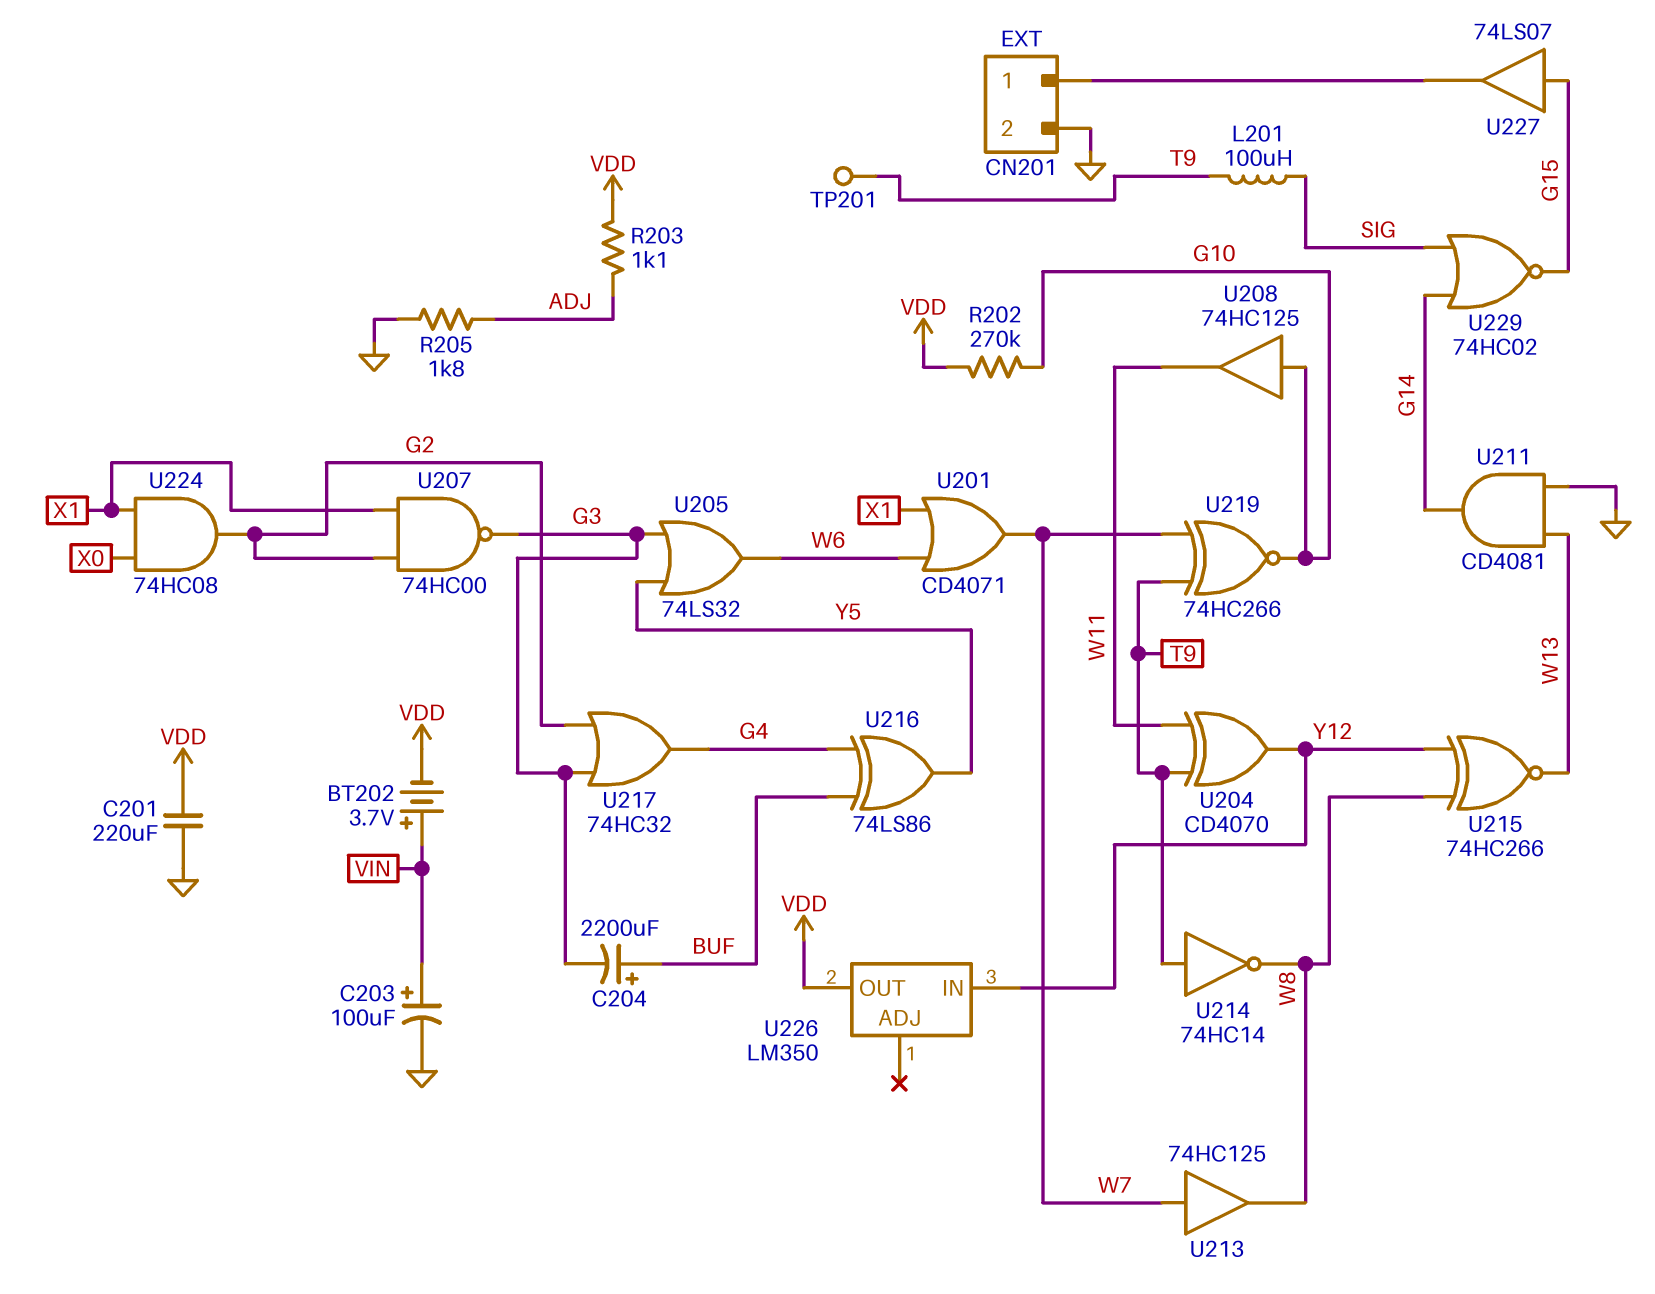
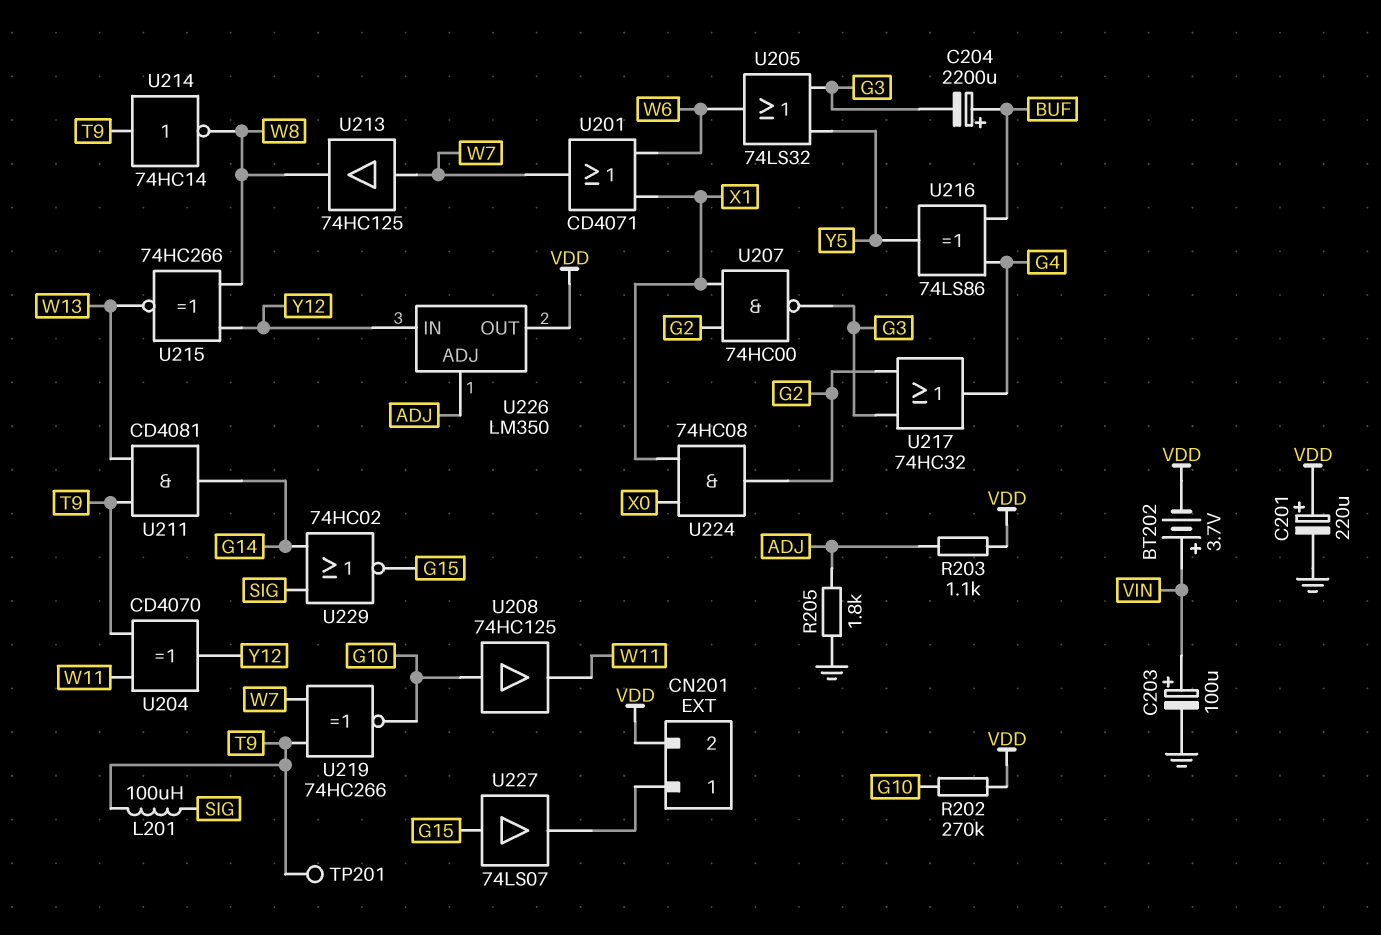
C201: 220uF (GND, VDD) -> 220uF (plus VDD, minus GND)
CN201 pin 2: GND -> VDD
U211: AND CD4081 (in GND, in W13, out G14) -> AND CD4081 (in T9, in W13, out G14)
U226 pin ADJ: none -> ADJ

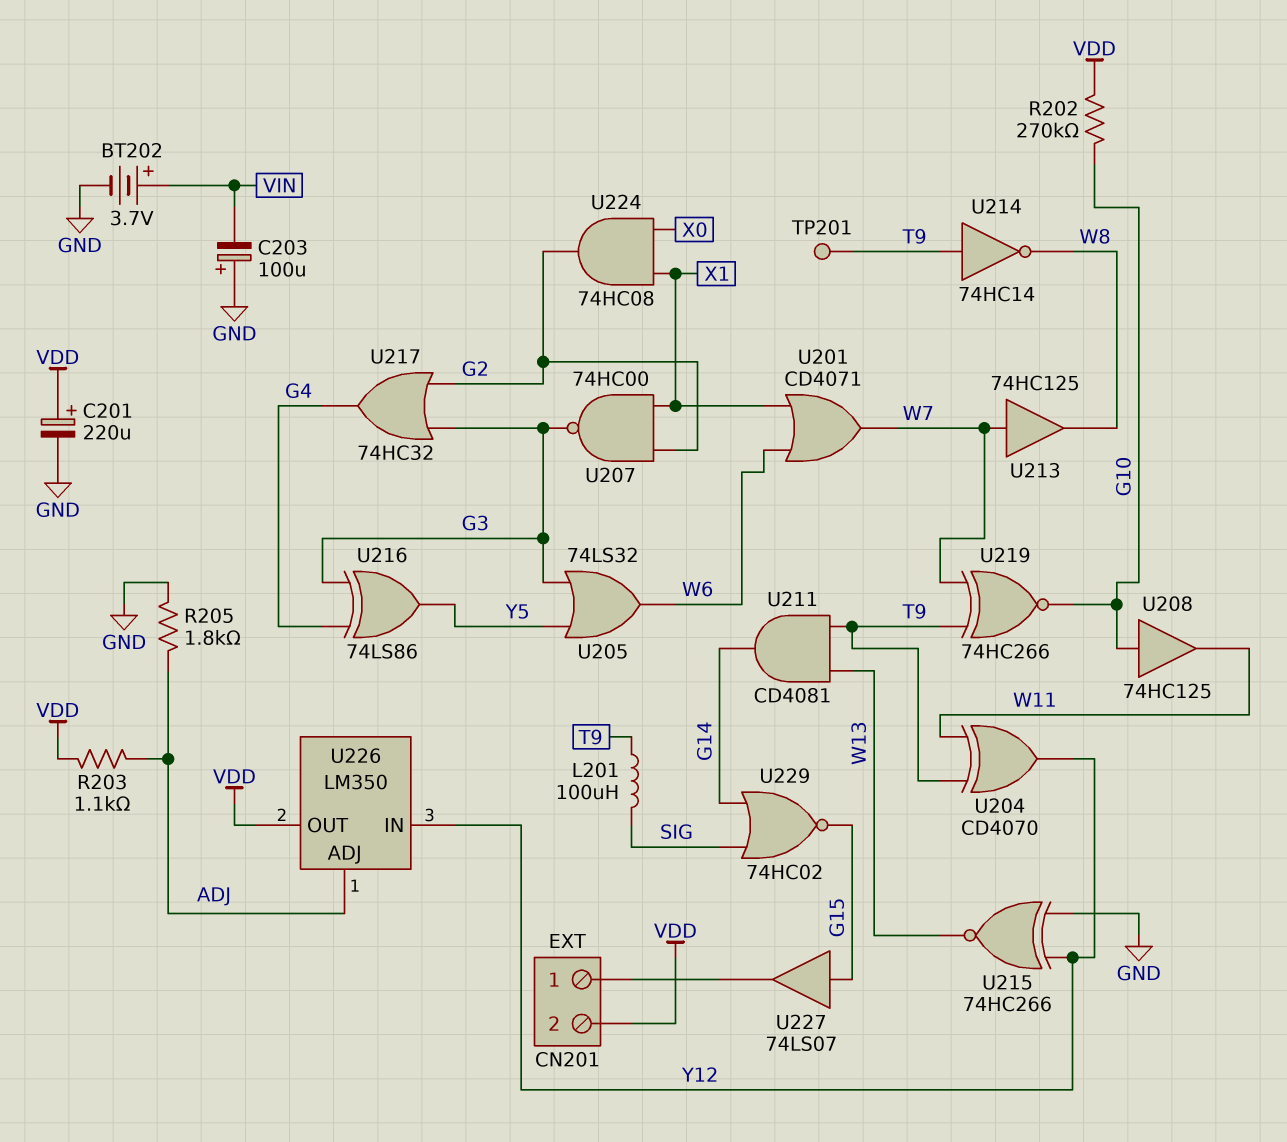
BT202: 3.7V (plus VIN, minus VDD) -> 3.7V (plus VIN, minus GND)
C203: 100uF (plus VIN, minus GND) -> 100uF (plus GND, minus VIN)
C204: 2200uF (plus BUF, minus G3) -> none
U215: XNOR 74HC266 (in W8, in Y12, out W13) -> XNOR 74HC266 (in GND, in Y12, out W13)
U216: XOR 74LS86 (in BUF, in G4, out Y5) -> XOR 74LS86 (in G3, in G4, out Y5)

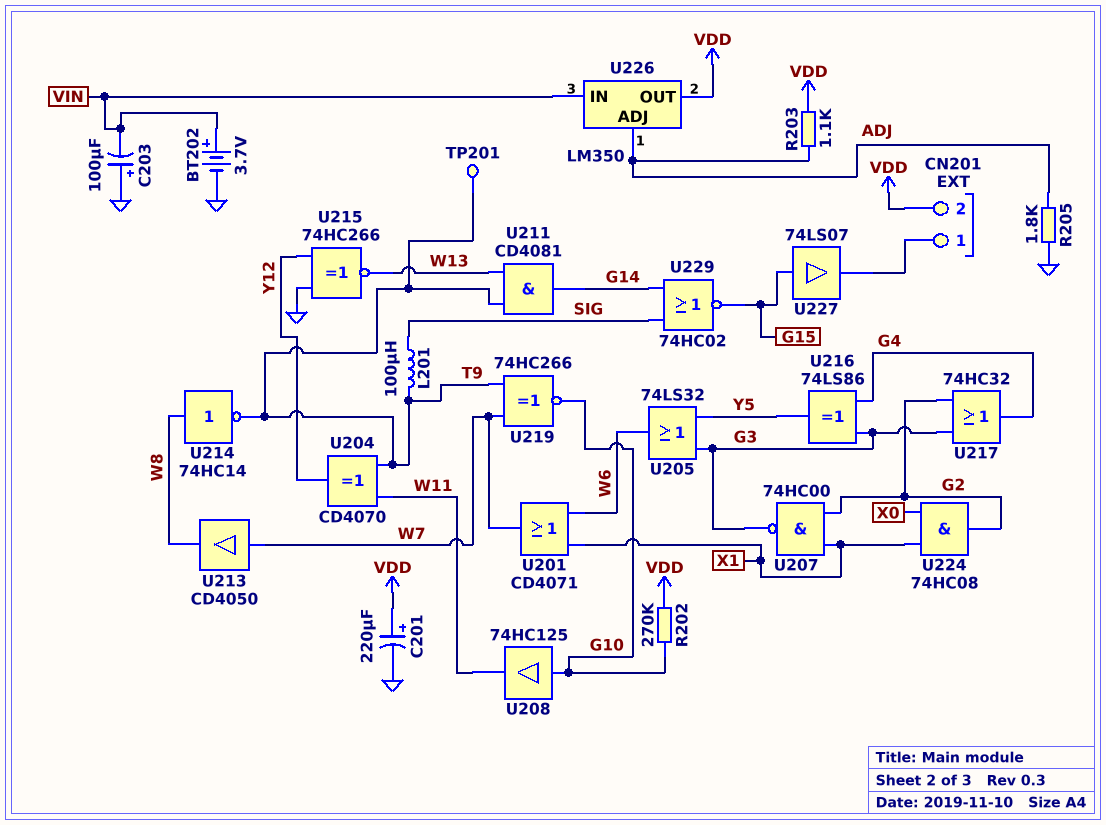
U213: buffer 74HC125 (in W7, out W8) -> buffer CD4050 (in W7, out W8)
U214: NOT 74HC14 (in T9, out W8) -> NOT 74HC14 (in W8, out T9)
U226 pin IN: Y12 -> VIN

